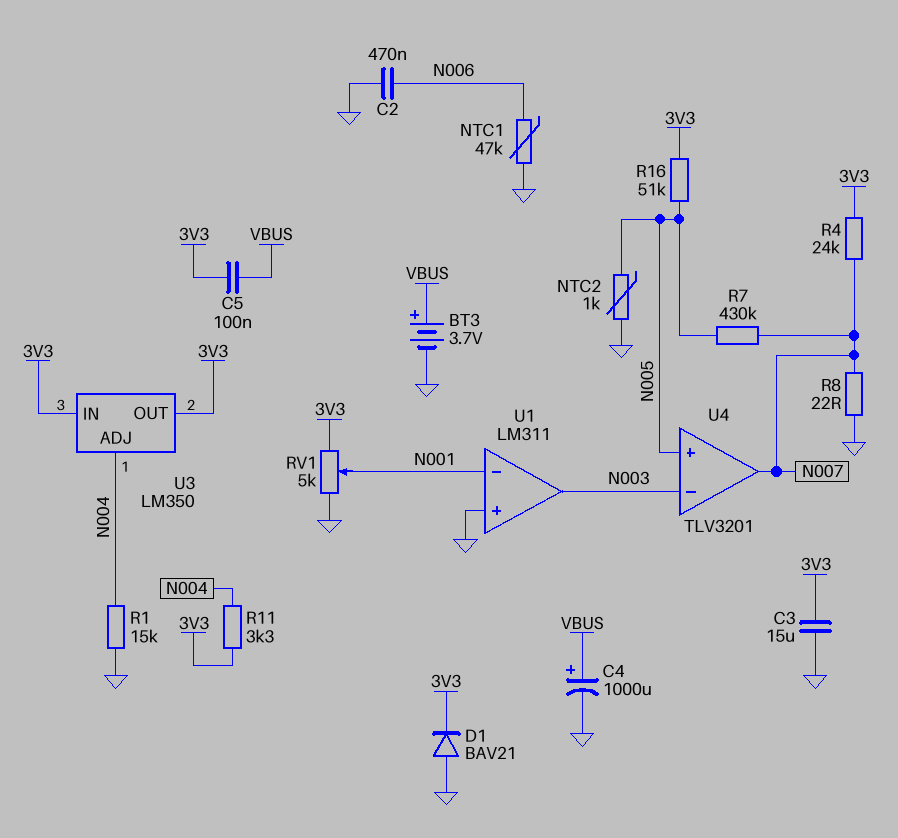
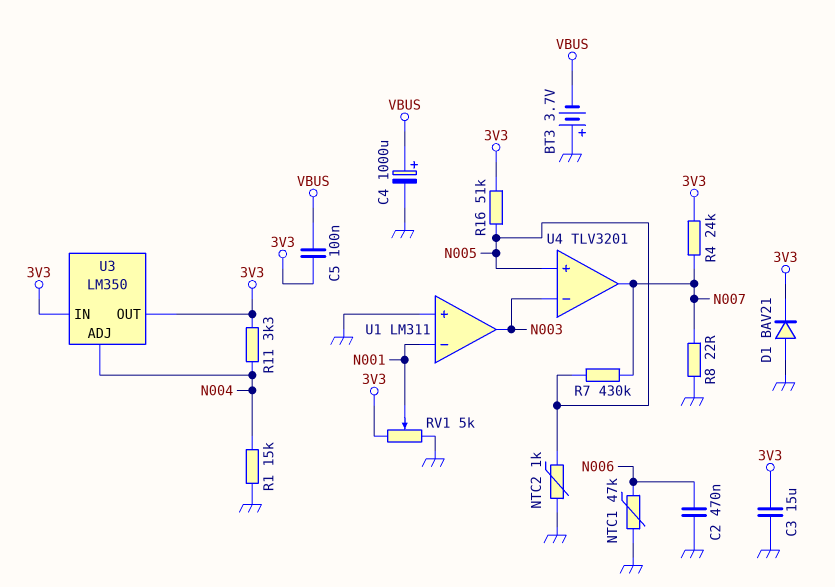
BT3: 3.7V (plus VBUS, minus GND) -> 3.7V (plus GND, minus VBUS)

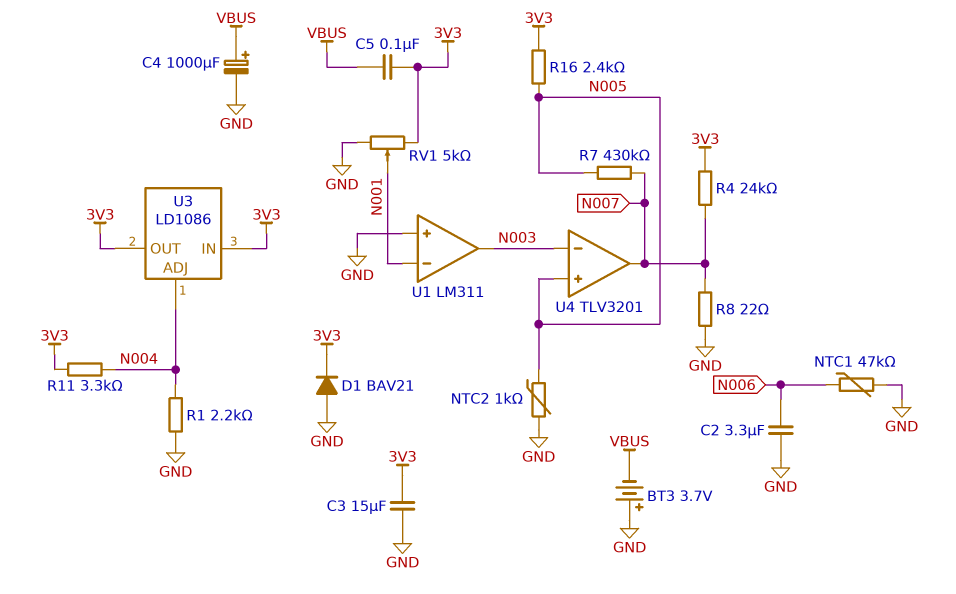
C2: 470nF (GND, N006) -> 3.3uF (GND, N006)
R1: 15k (GND, N004) -> 2.2k (GND, N004)
R16: 51k (3V3, N005) -> 2.4k (3V3, N005)
U3: LM350 -> LD1086

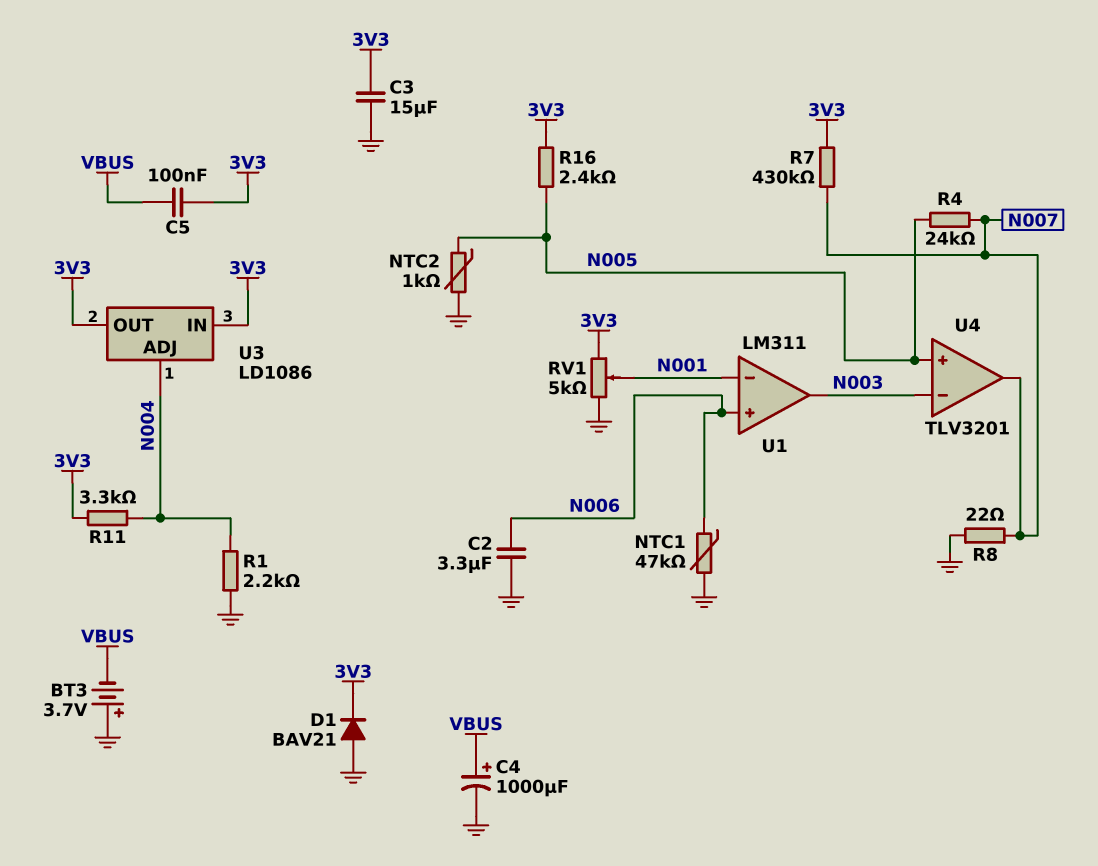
R4: 24k (3V3, N007) -> 24k (N005, N007)
R7: 430k (N005, N007) -> 430k (3V3, N007)
U1 pin in+: GND -> N006

